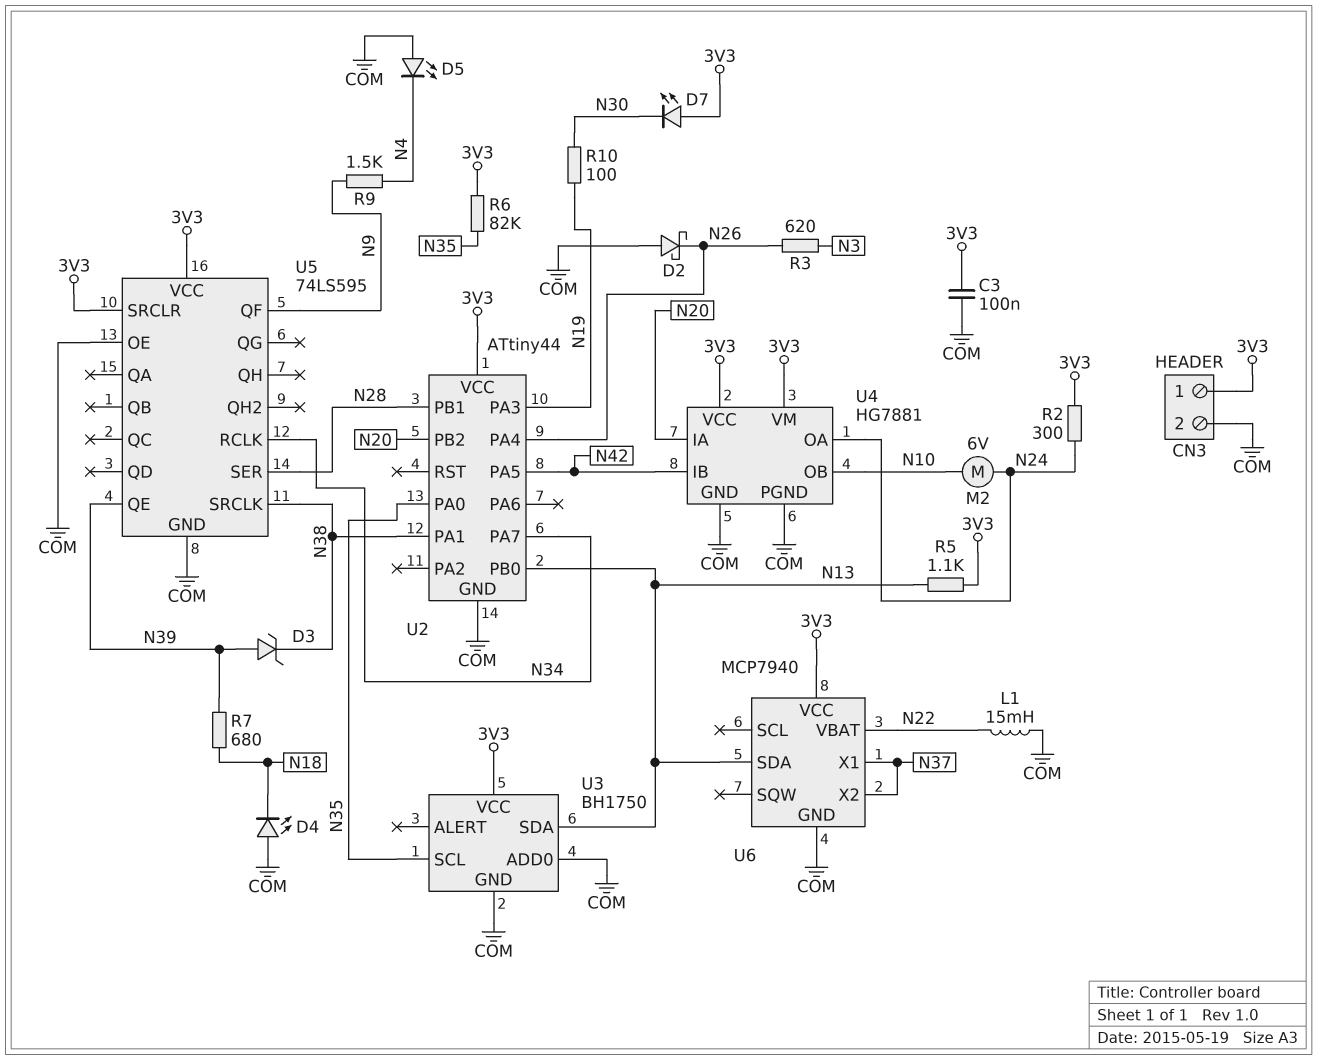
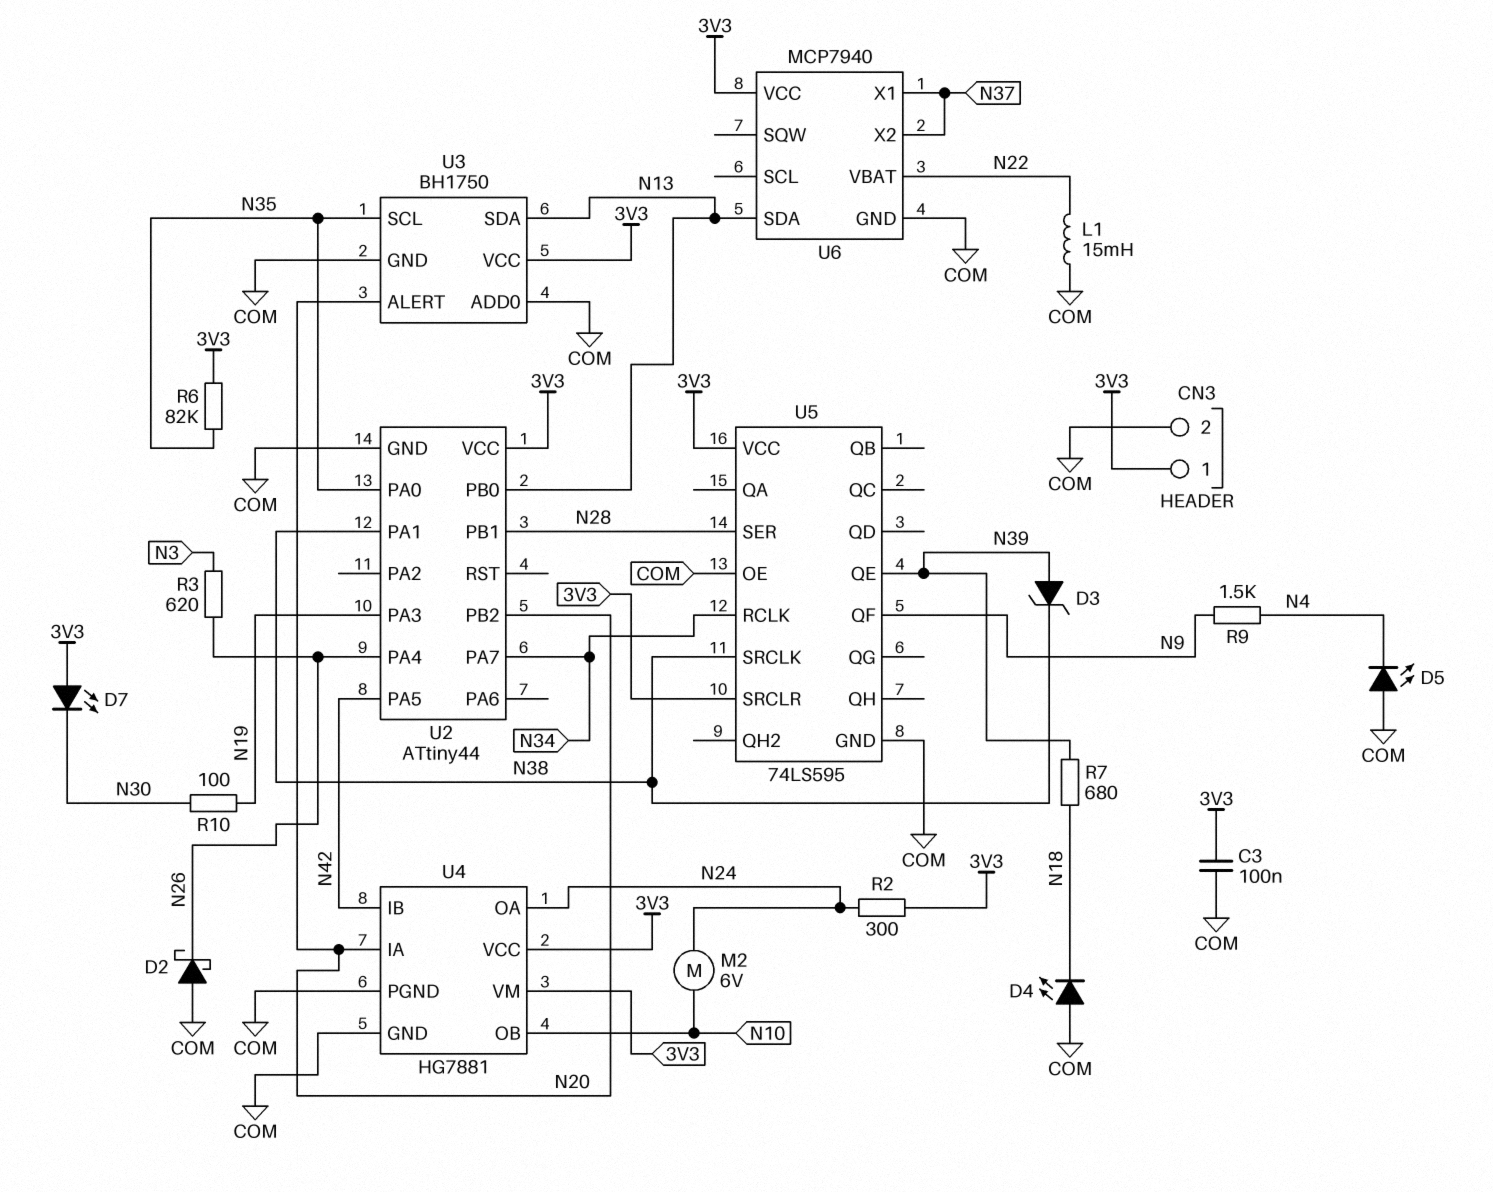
R5: 1.1k (3V3, N13) -> none
U3 pin ALERT: none -> N20

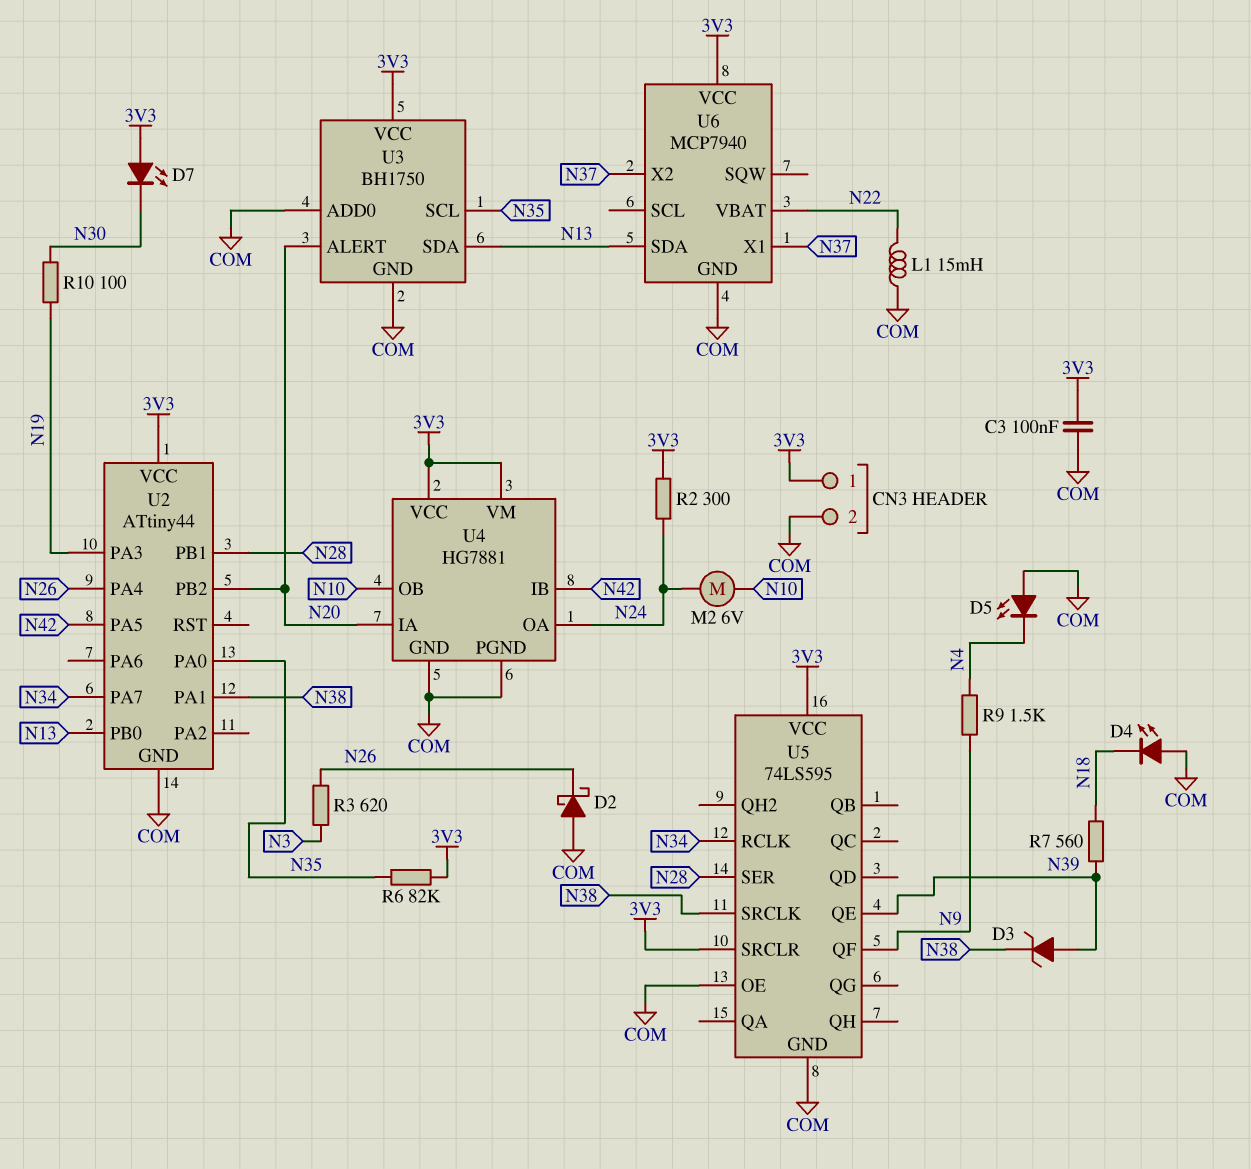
R7: 680 (N18, N39) -> 560 (N18, N39)

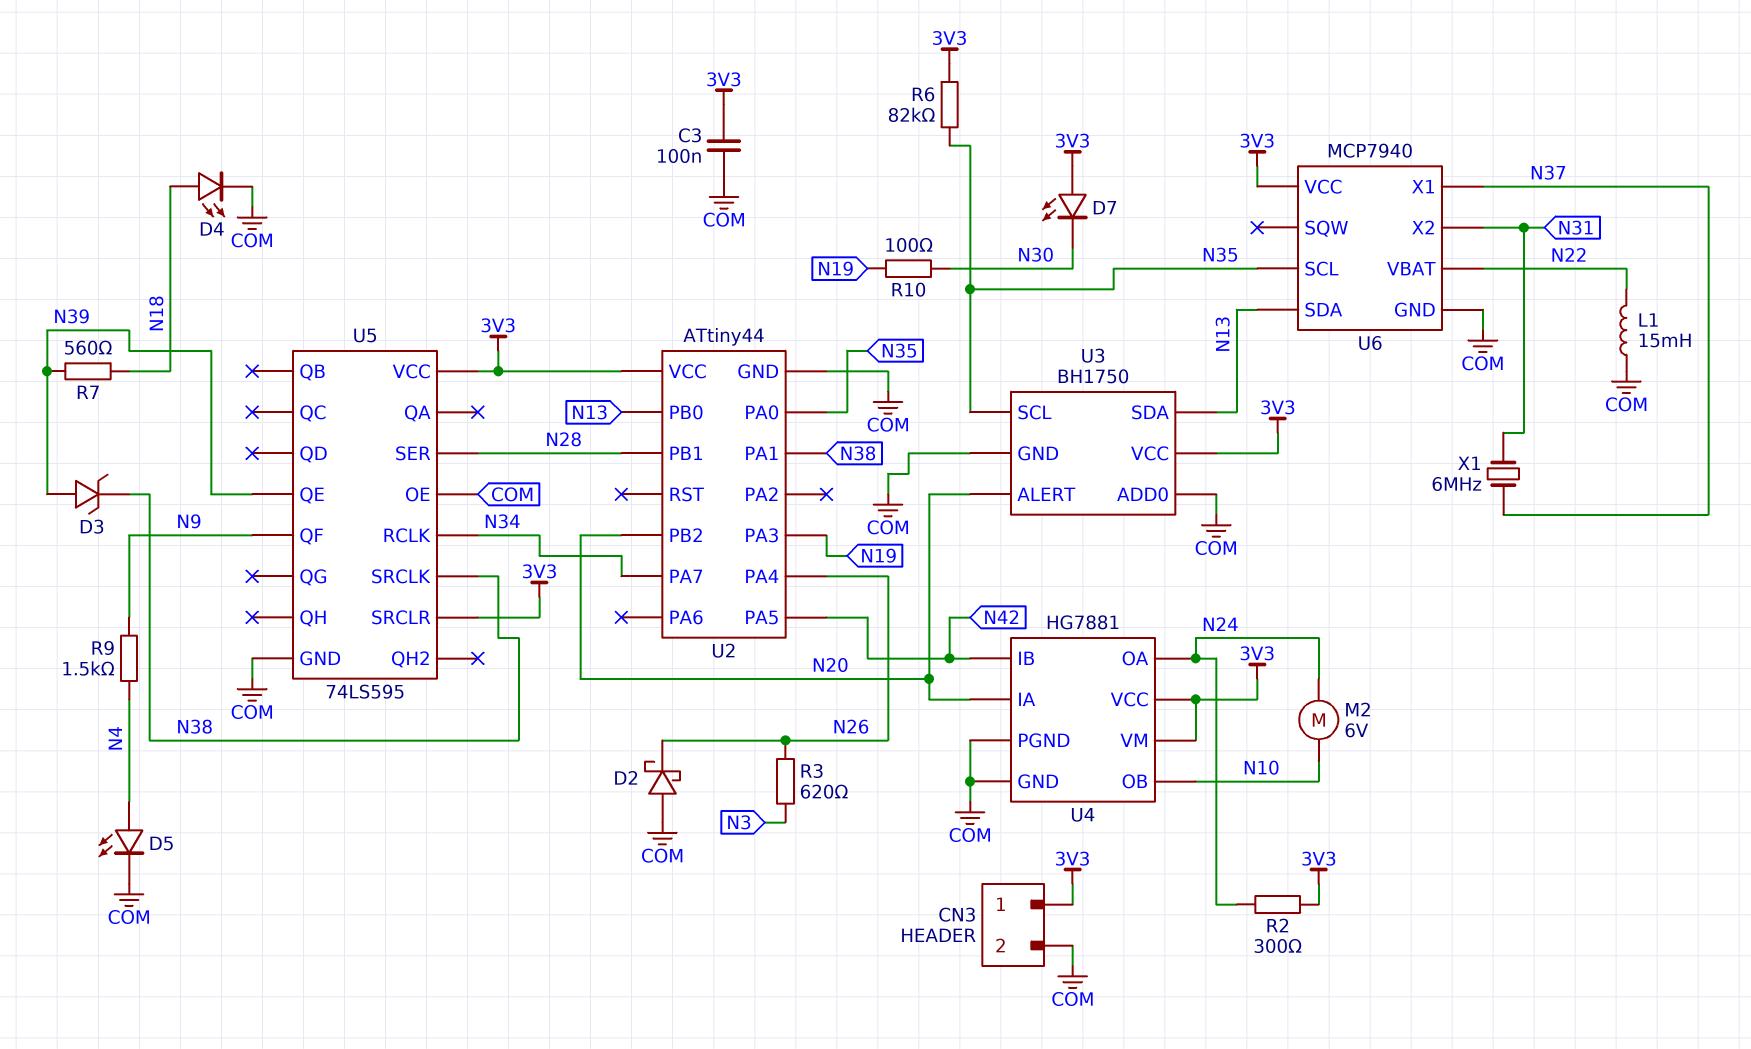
D4: LED (A COM, K N18) -> LED (A N18, K COM)
D5: LED (A COM, K N4) -> LED (A N4, K COM)
U6 pin SCL: none -> N35
U6 pin X2: N37 -> N31
X1: none -> 6MHz (N31, N37)

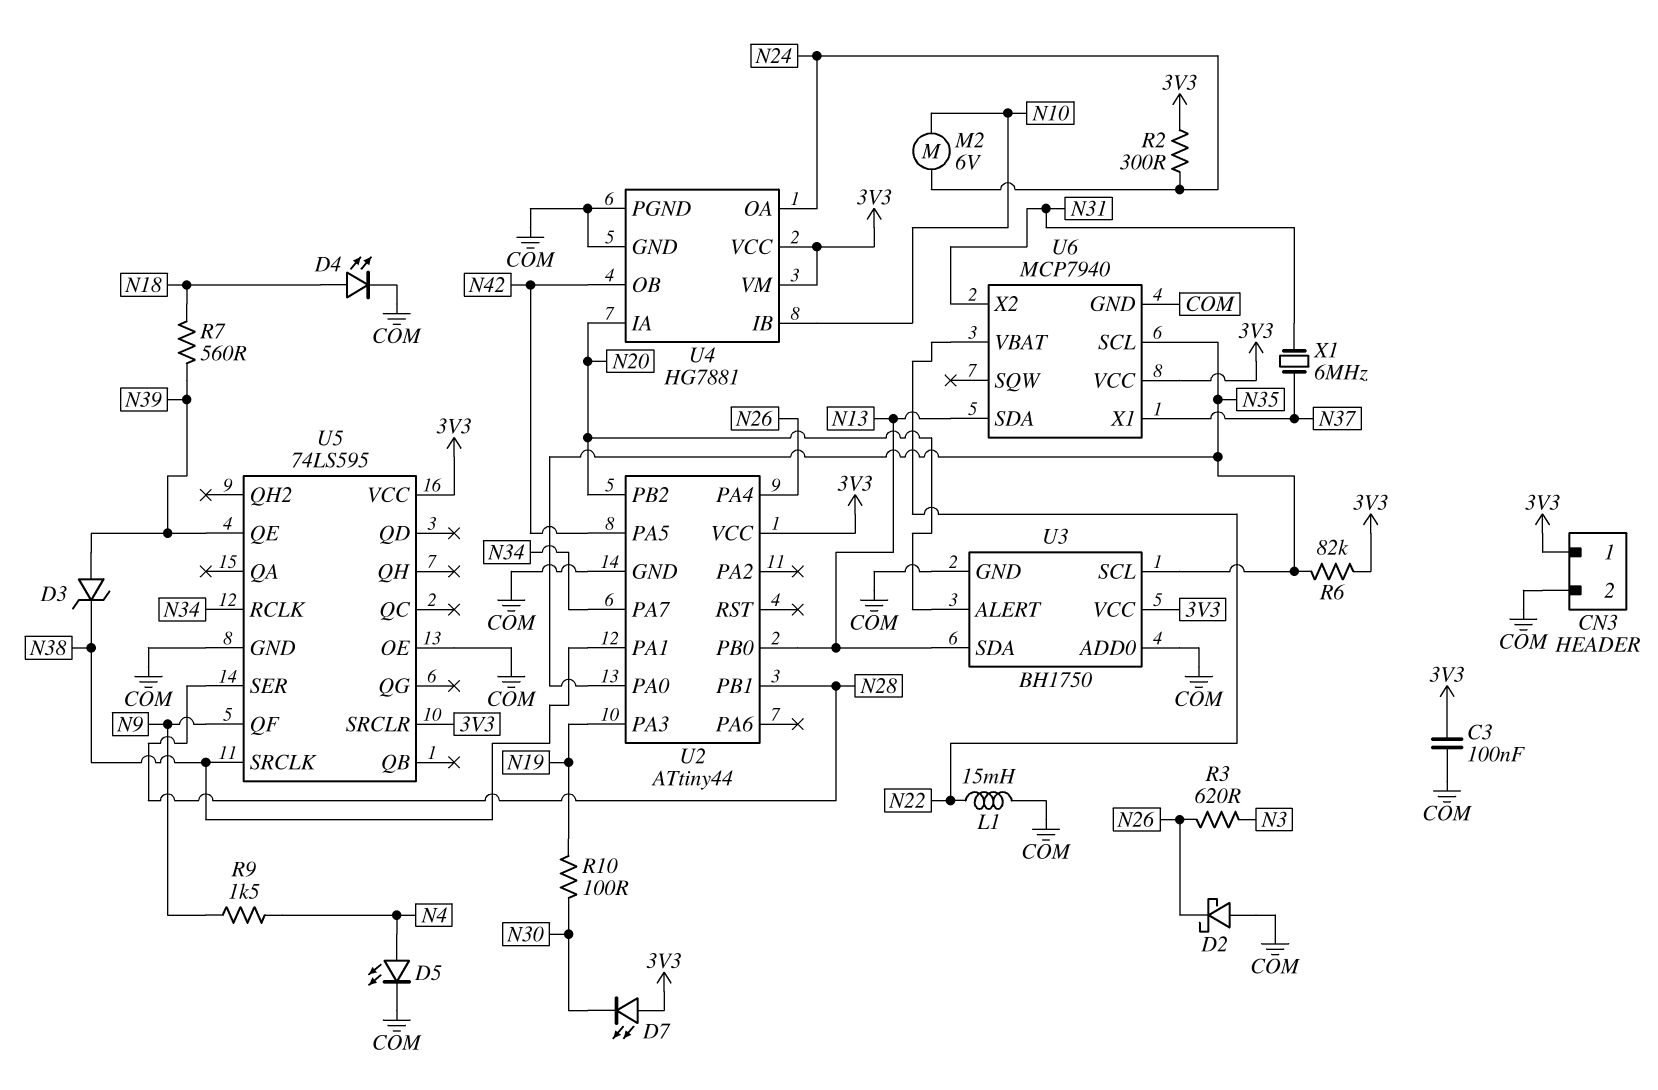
U4 pin IB: N42 -> N10
U4 pin OB: N10 -> N42

